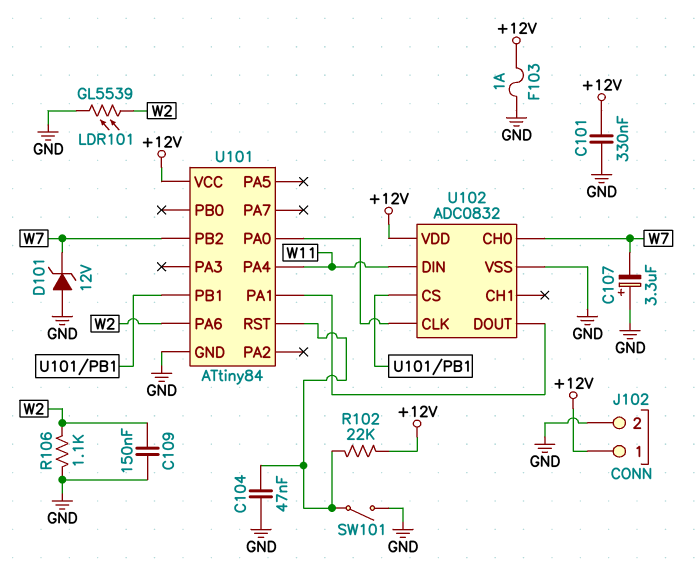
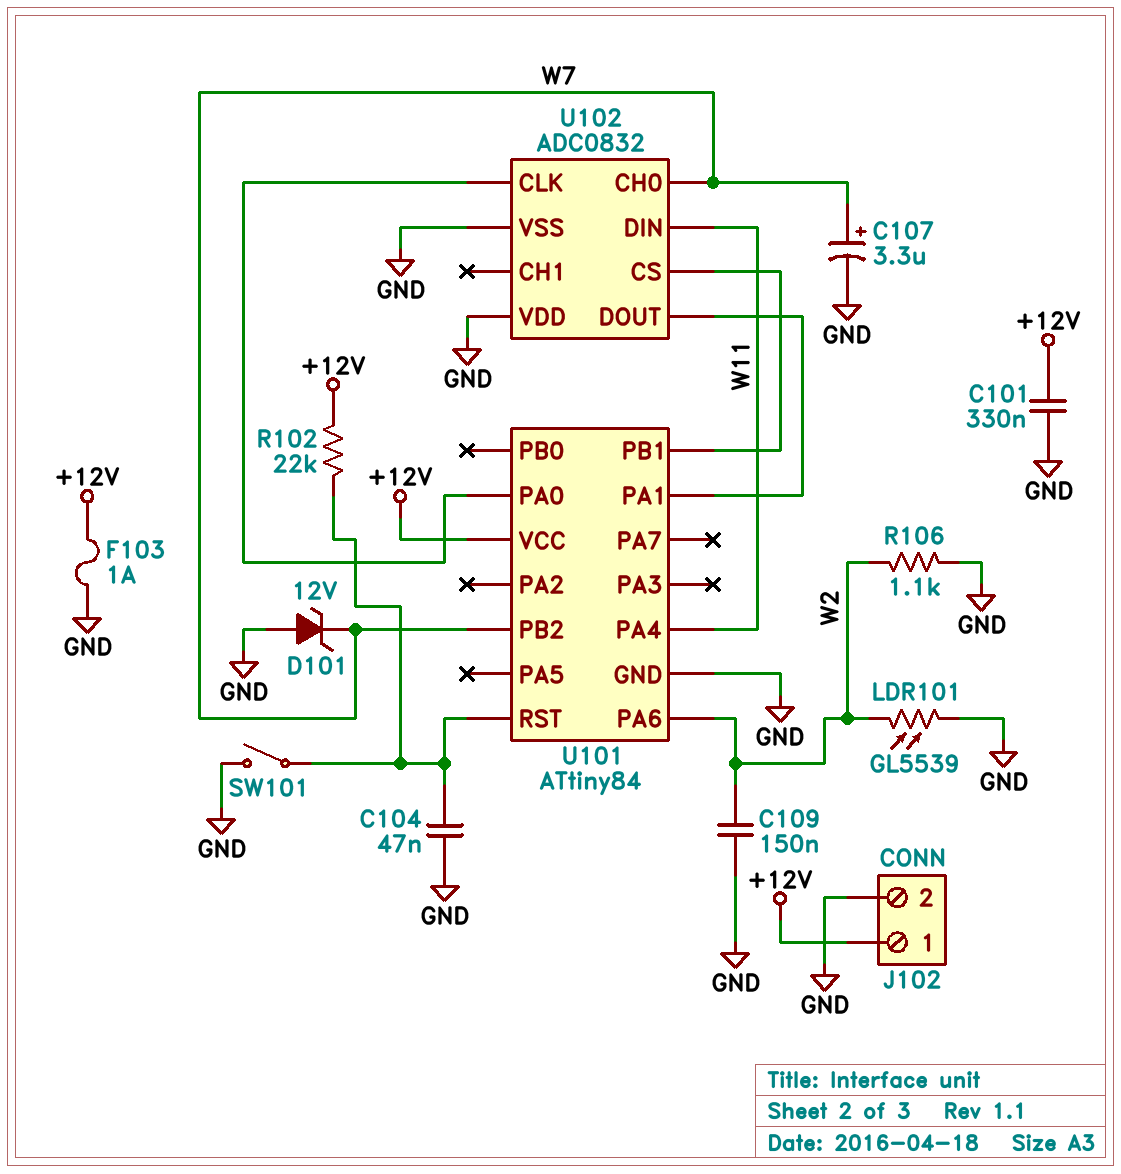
C107: 3.3uF (plus GND, minus W7) -> 3.3uF (plus W7, minus GND)
U102 pin VDD: +12V -> GND

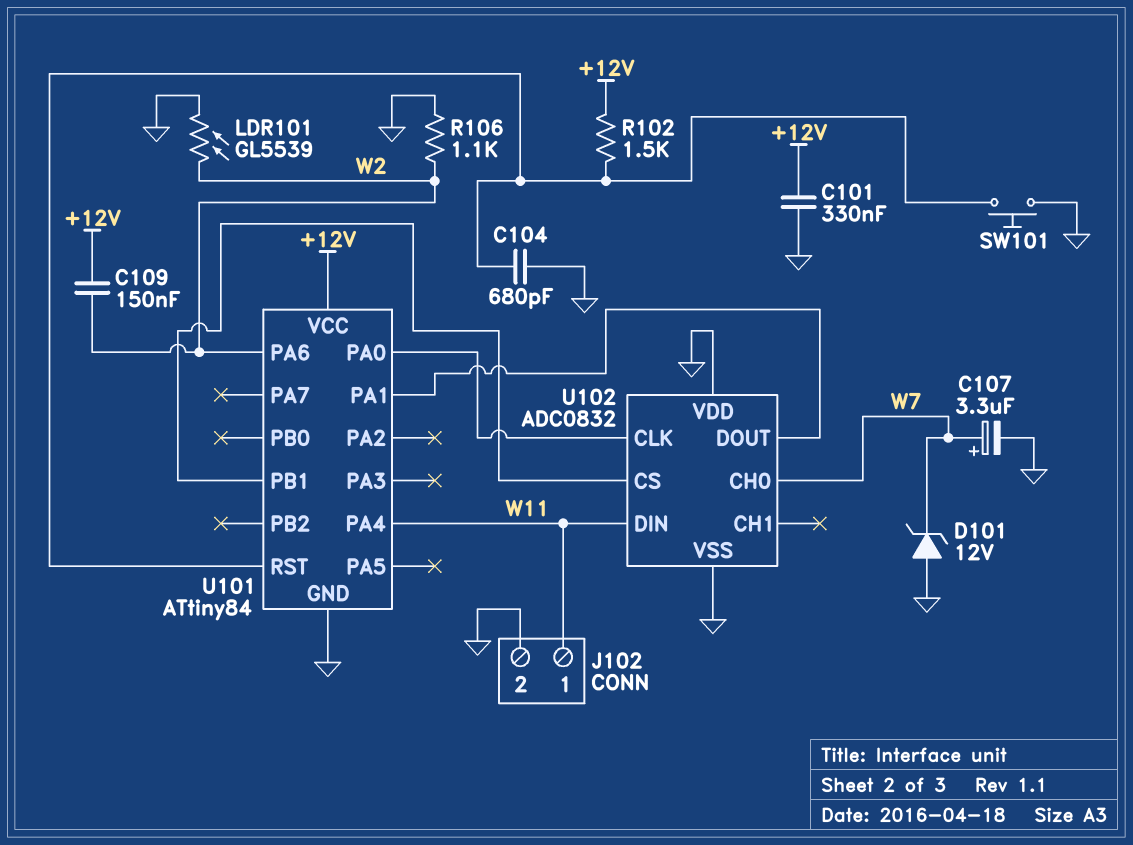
C104: 47nF (GND, U101/RST) -> 680pF (GND, U101/RST)
C109: 150nF (GND, W2) -> 150nF (+12V, W2)
F103: 1A (+12V, GND) -> none
J102 pin 1: +12V -> W11
R102: 22k (+12V, U101/RST) -> 1.5k (+12V, U101/RST)
SW101: switch (GND, U101/RST) -> button (GND, U101/RST)
U101 pin PB2: W7 -> none

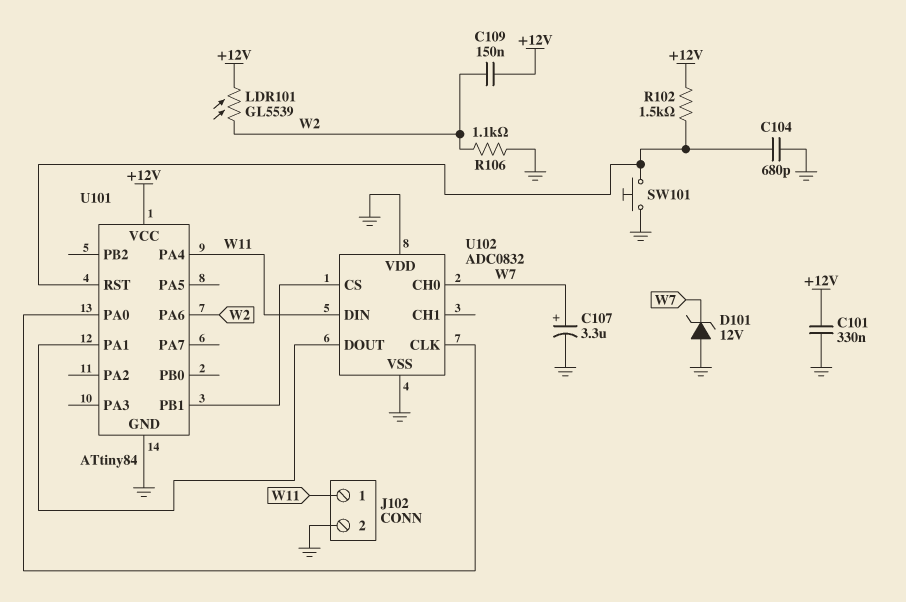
LDR101: GL5539 (GND, W2) -> GL5539 (+12V, W2)

